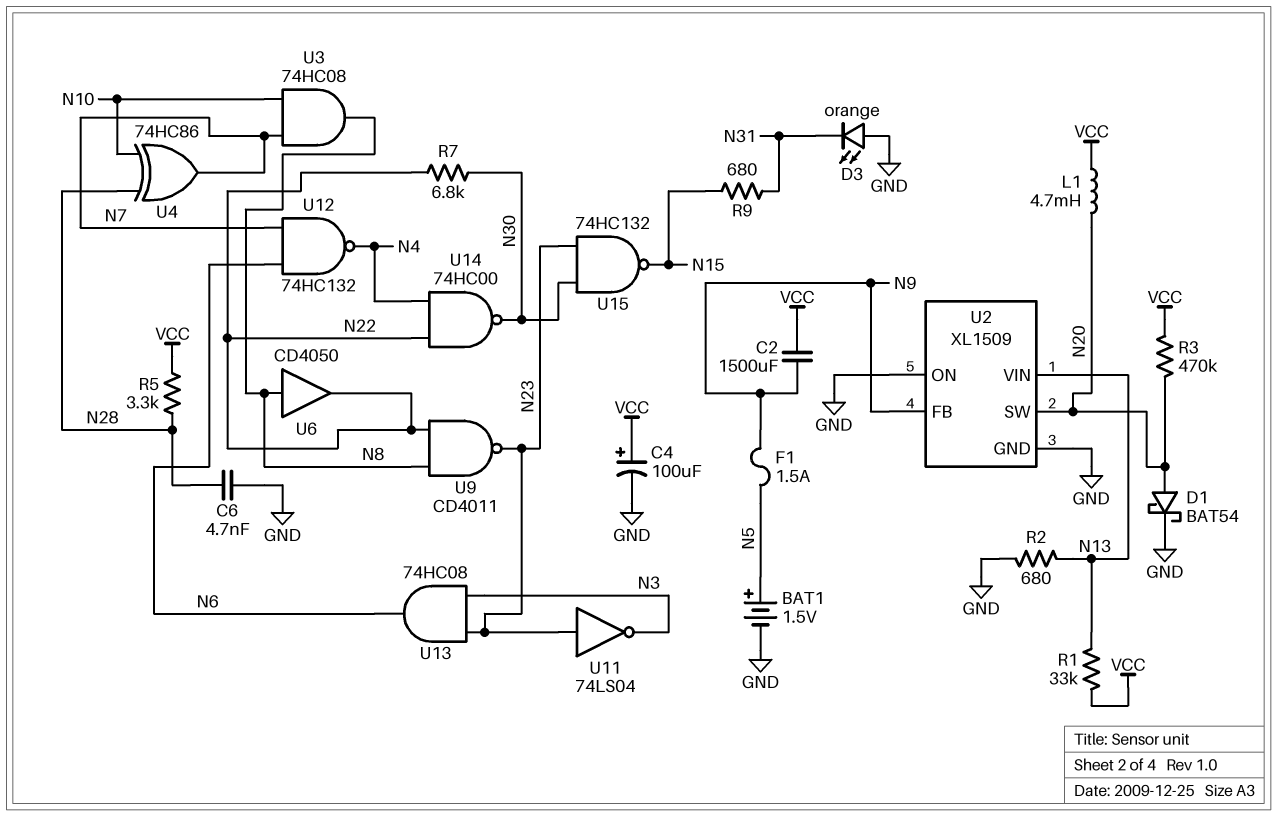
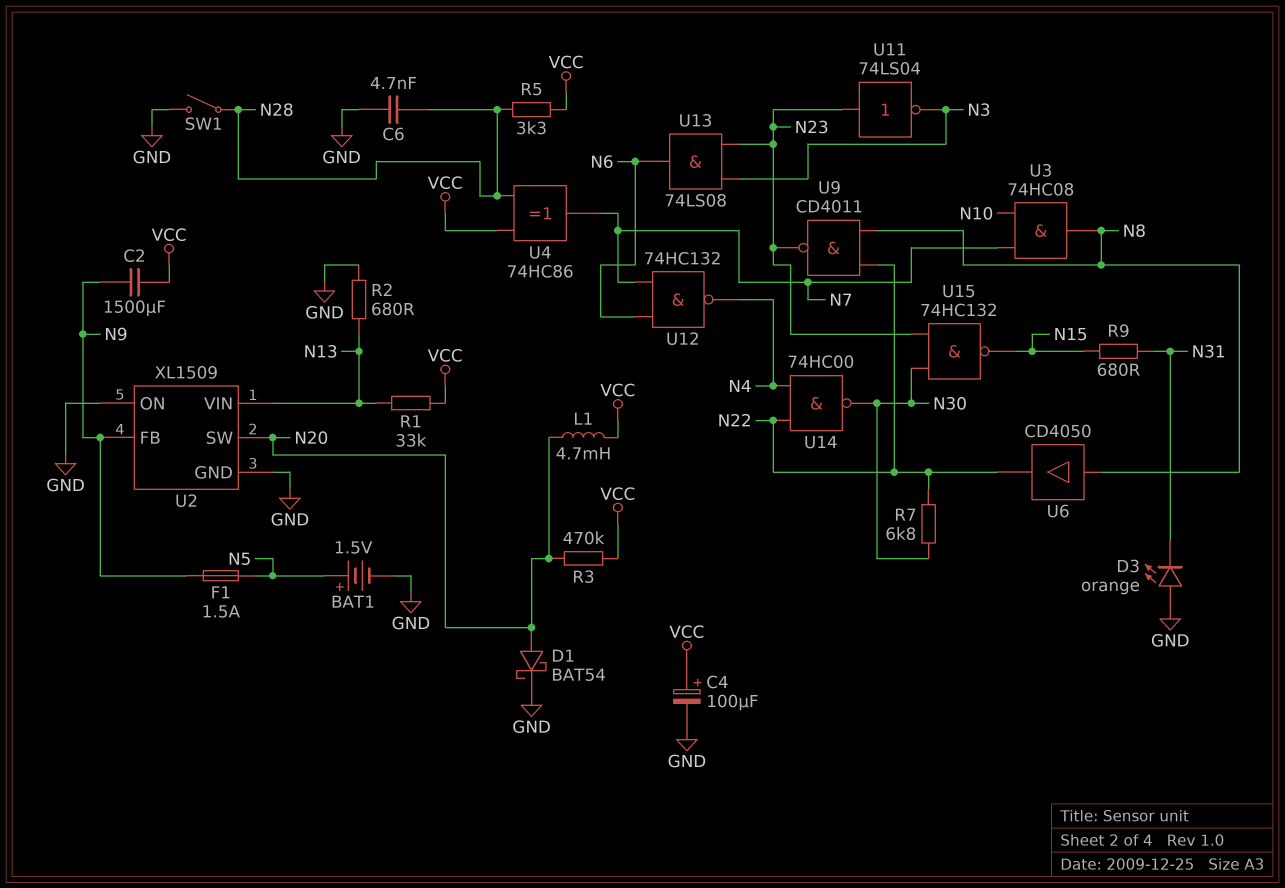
SW1: none -> switch (GND, N28)
U4: XOR 74HC86 (in N10, in N28, out N7) -> XOR 74HC86 (in N28, in VCC, out N7)
U13: AND 74HC08 (in N3, in N23, out N6) -> AND 74LS08 (in N3, in N23, out N6)

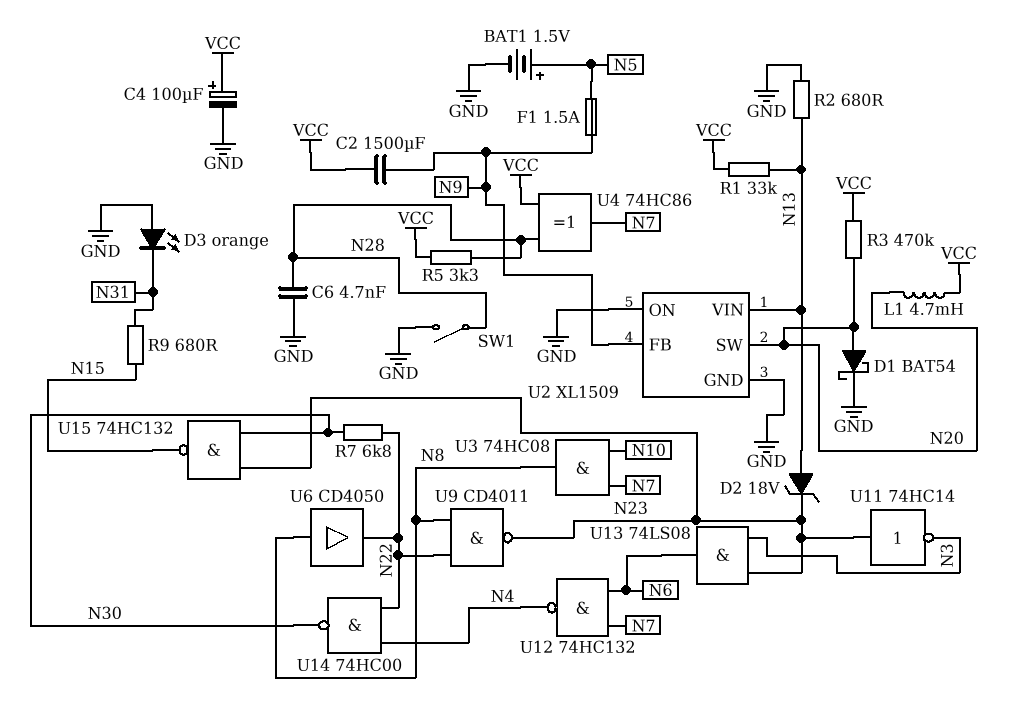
D2: none -> zener 18V (A N13, K N23)
U11: NOT 74LS04 (in N23, out N3) -> NOT 74HC14 (in N23, out N3)

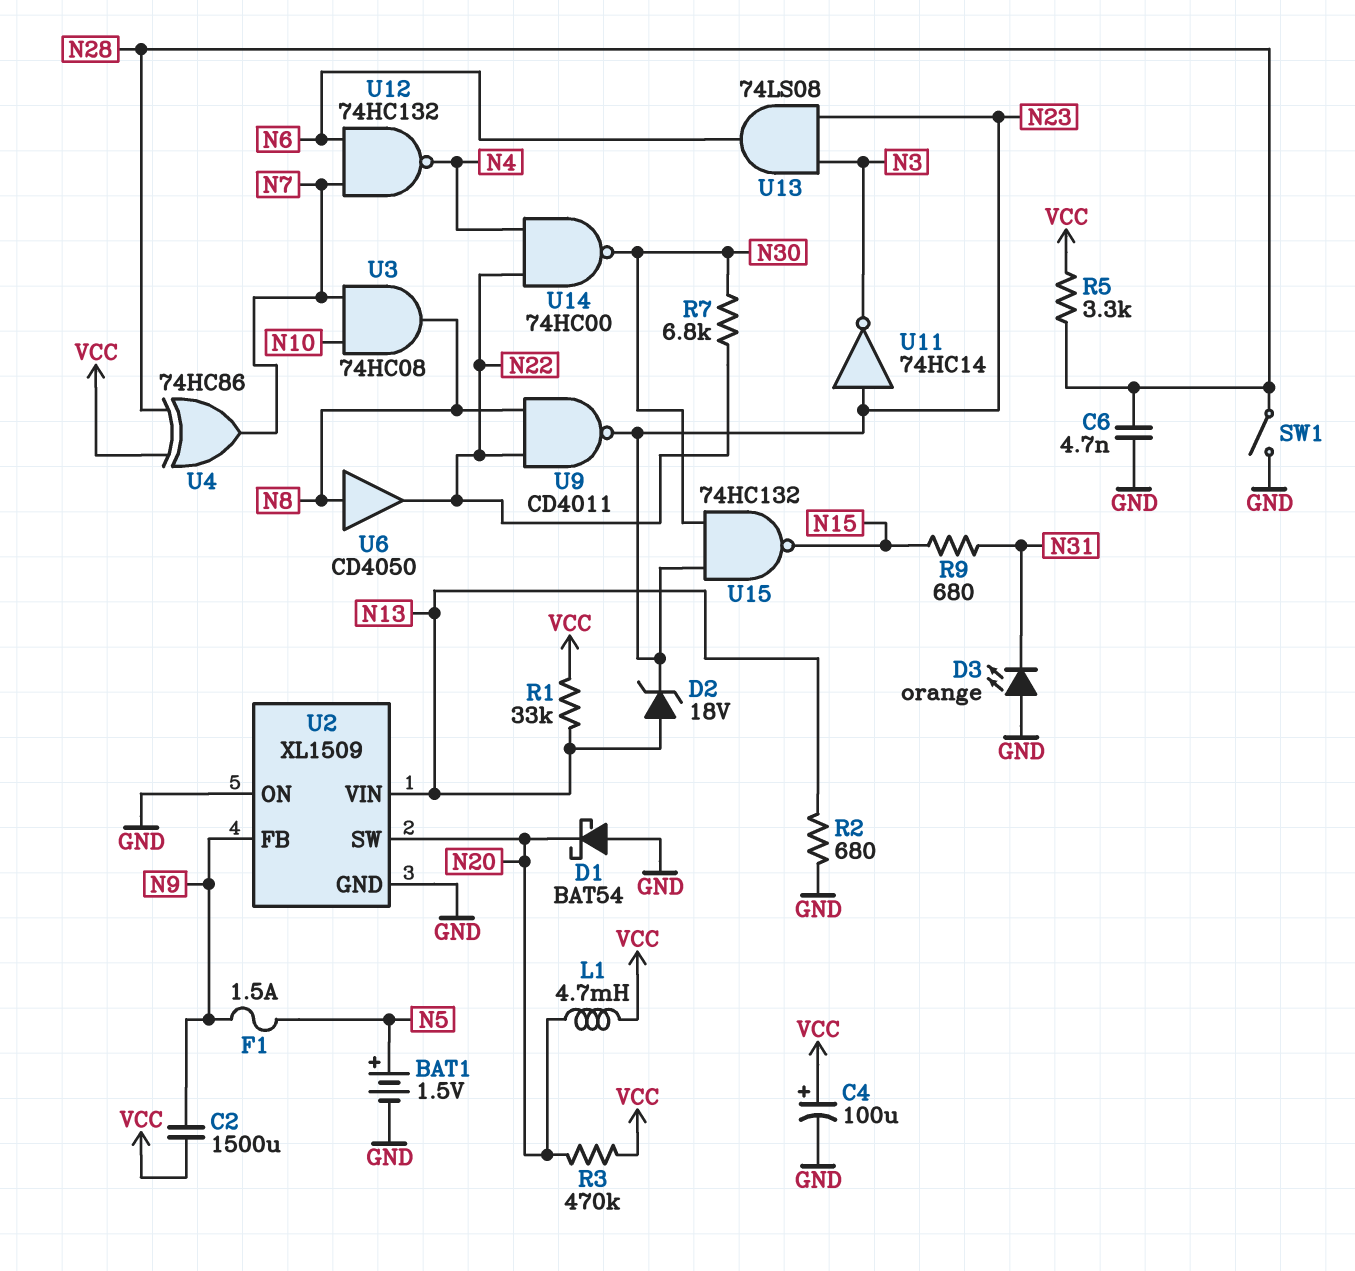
D1: schottky BAT54 (A N20, K GND) -> schottky BAT54 (A GND, K N20)

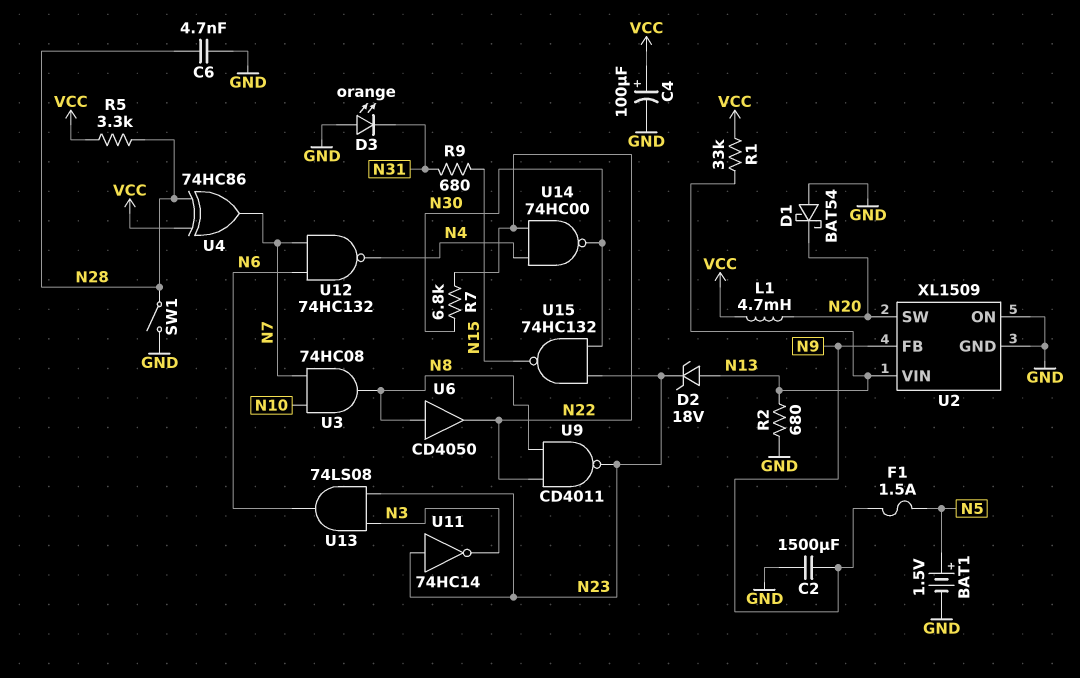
C2: 1500uF (N9, VCC) -> 1500uF (GND, N9)
R3: 470k (N20, VCC) -> none

